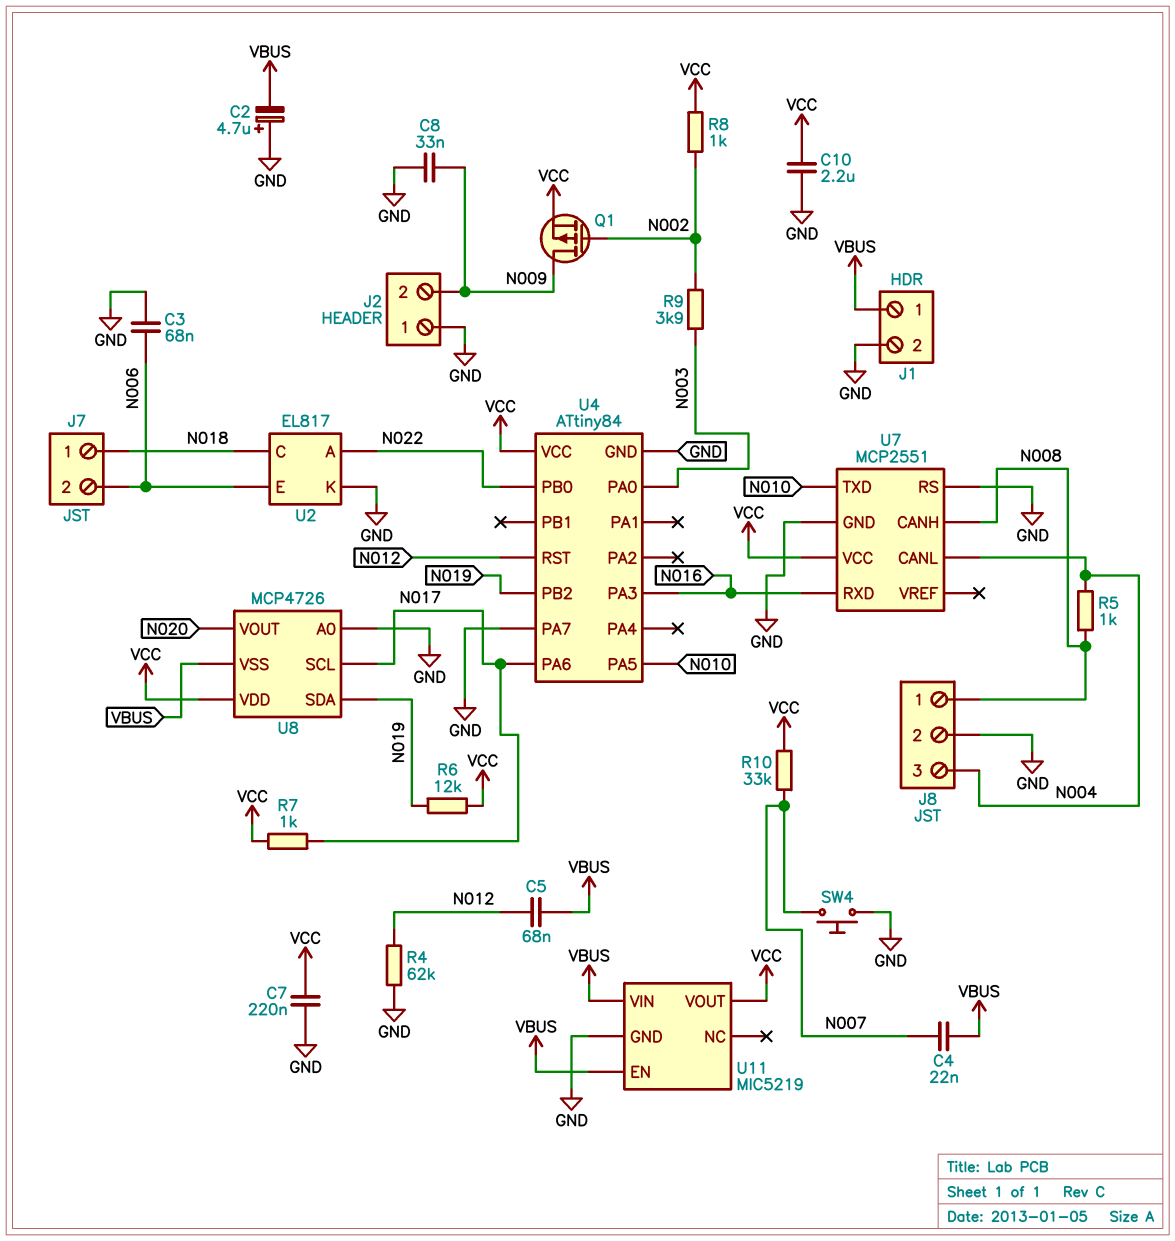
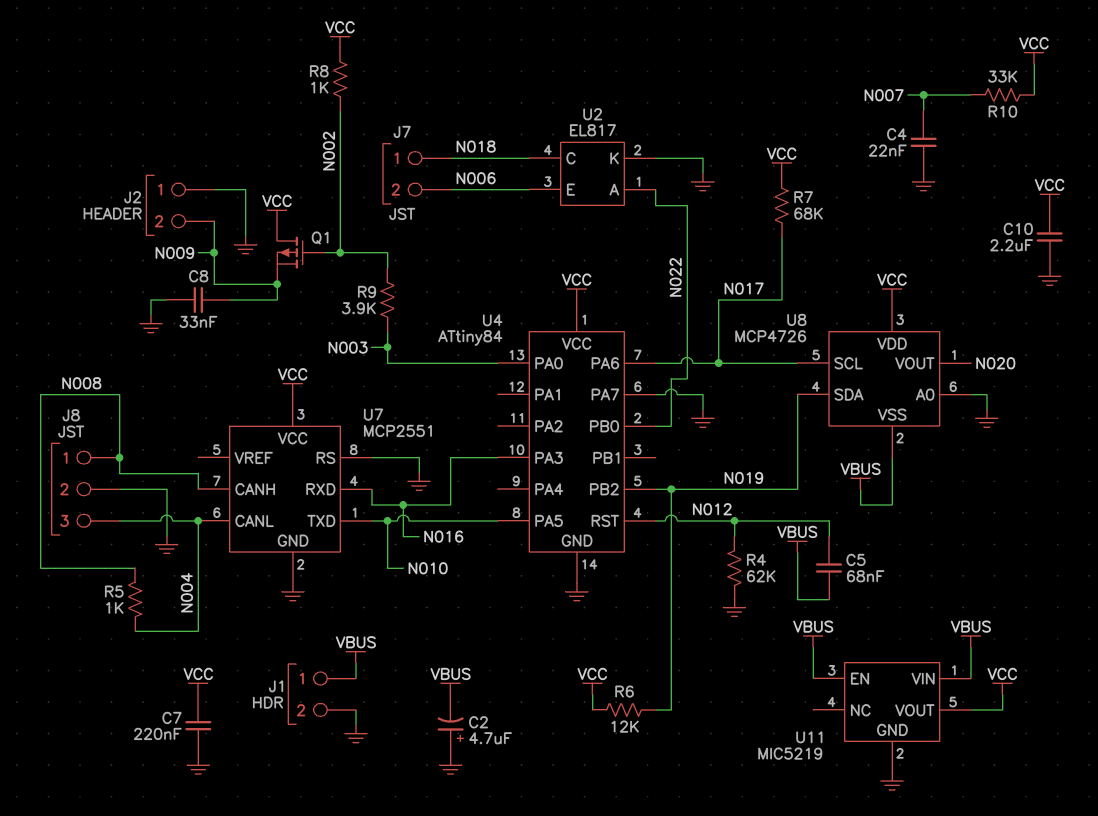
C3: 68nF (GND, N006) -> none
C4: 22nF (N007, VBUS) -> 22nF (GND, N007)
Q1: PMOS (G N002, D N009, S VCC) -> PMOS (G N002, D VCC, S N009)
R7: 1k (N017, VCC) -> 68k (N017, VCC)
SW4: button (GND, N007) -> none

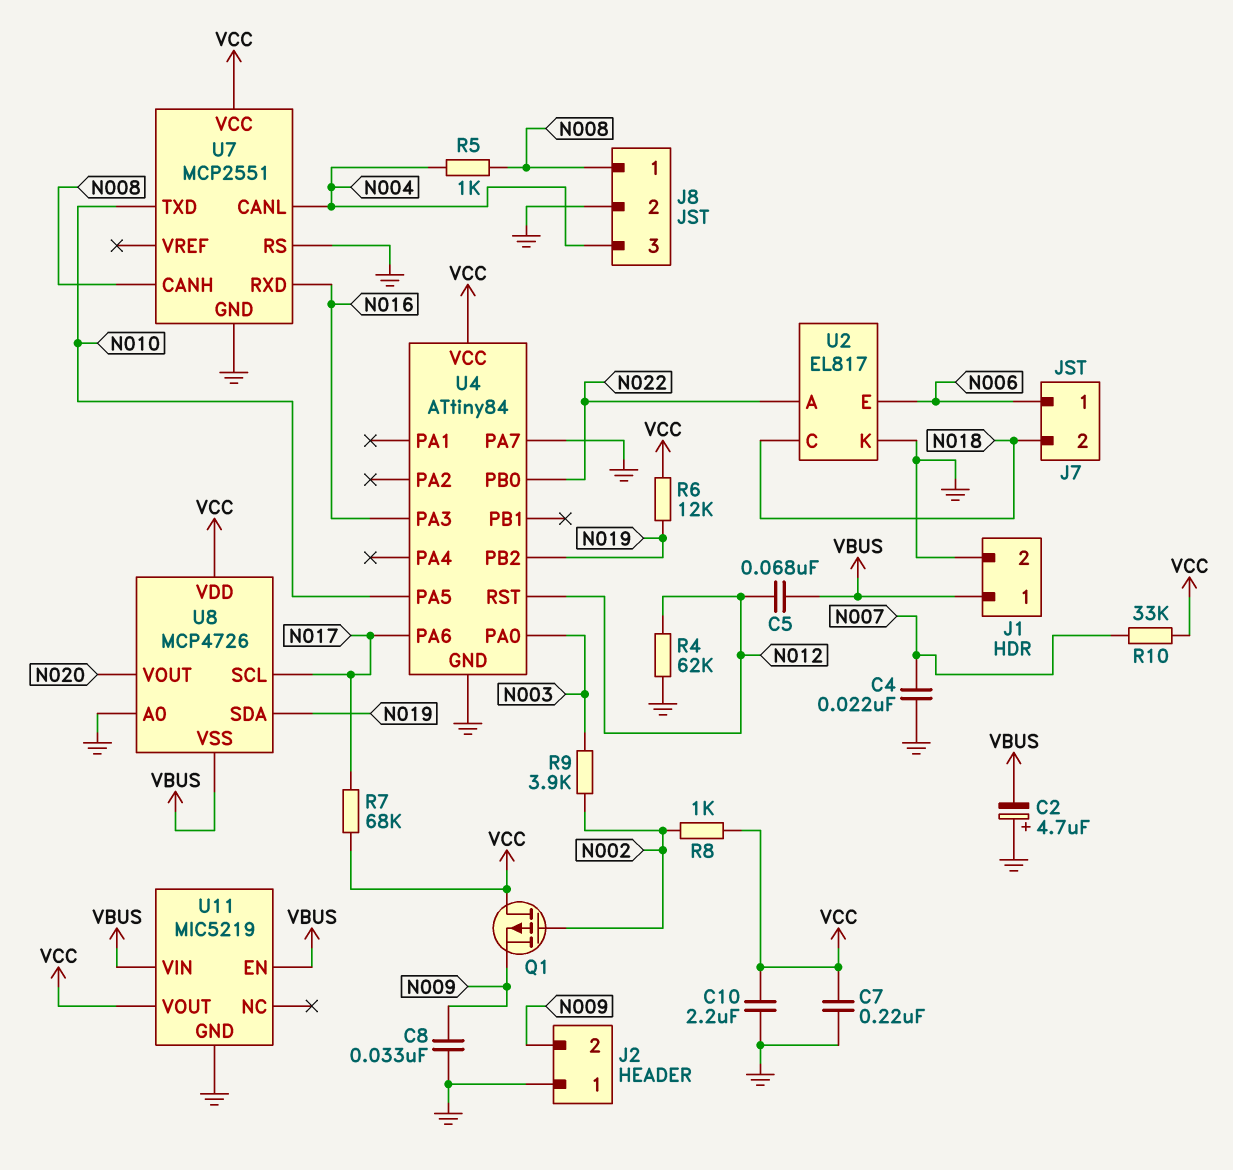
J7 pin 1: N018 -> N006
J7 pin 2: N006 -> N018

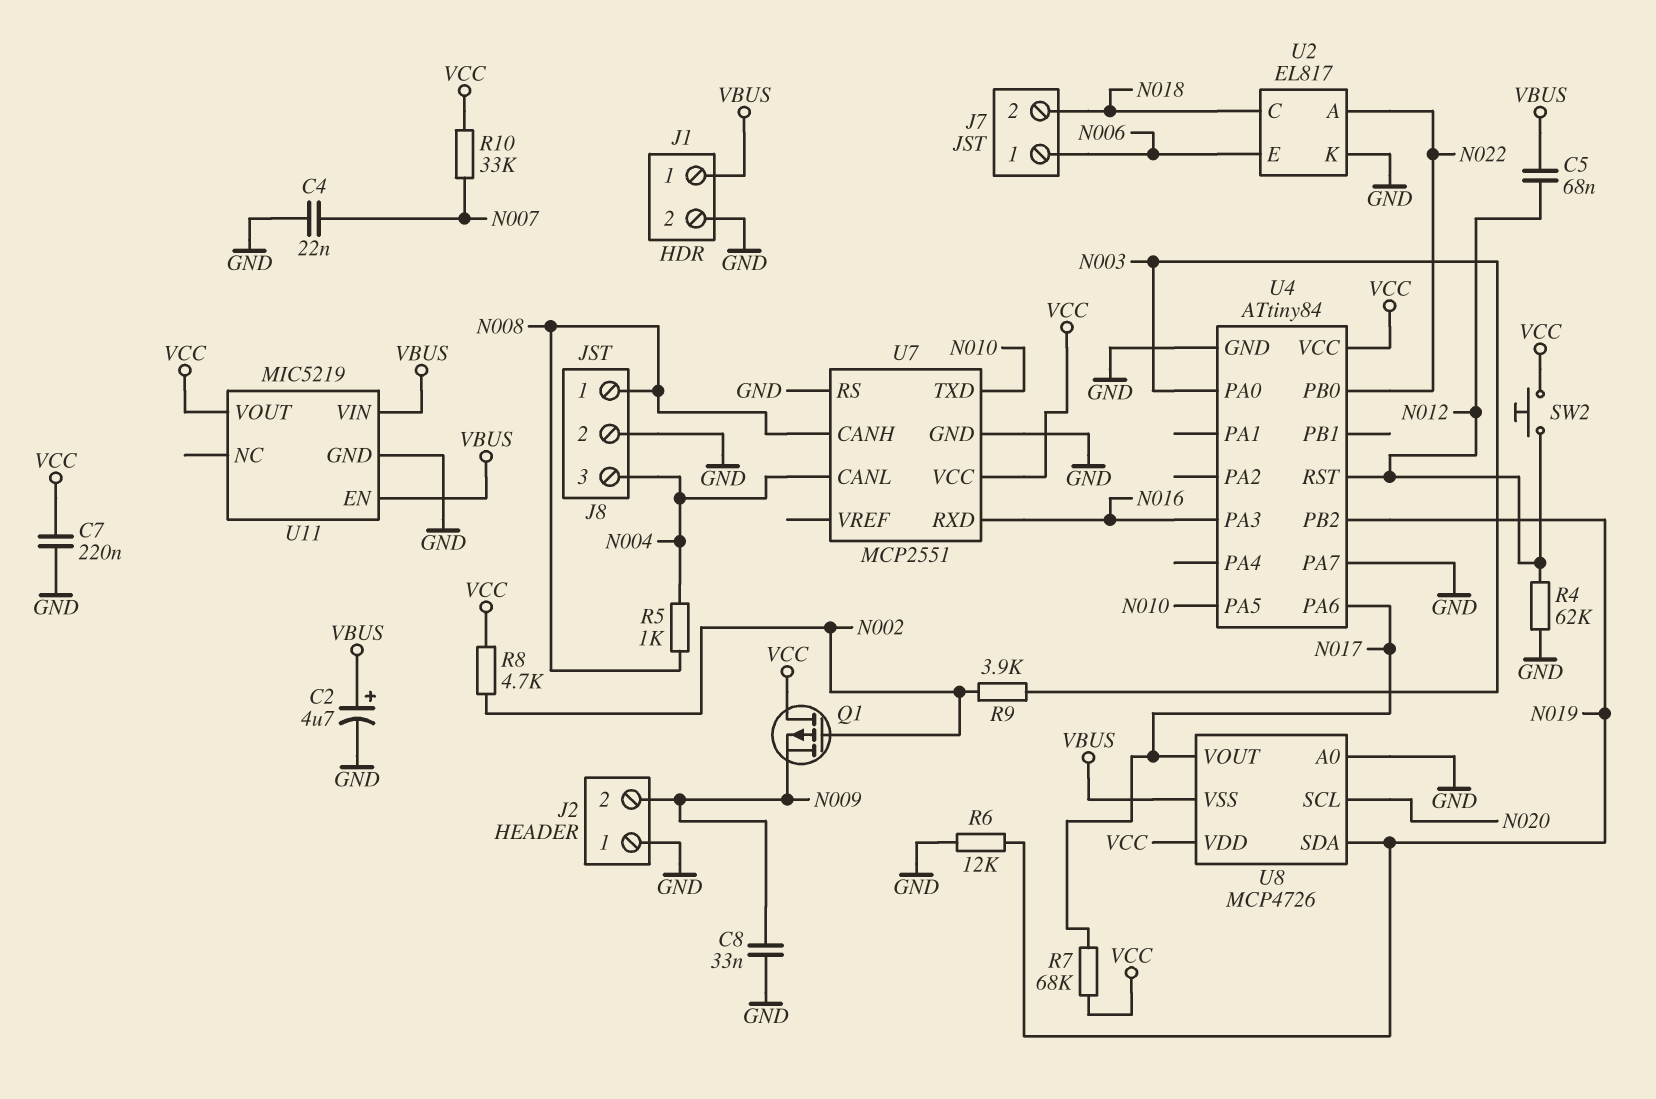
C2: 4.7uF (plus GND, minus VBUS) -> 4.7uF (plus VBUS, minus GND)
C10: 2.2uF (GND, VCC) -> none
R6: 12k (N019, VCC) -> 12k (GND, N019)
R8: 1k (N002, VCC) -> 4.7k (N002, VCC)
SW2: none -> button (N012, VCC)
U8 pin SCL: N017 -> N020
U8 pin VOUT: N020 -> N017

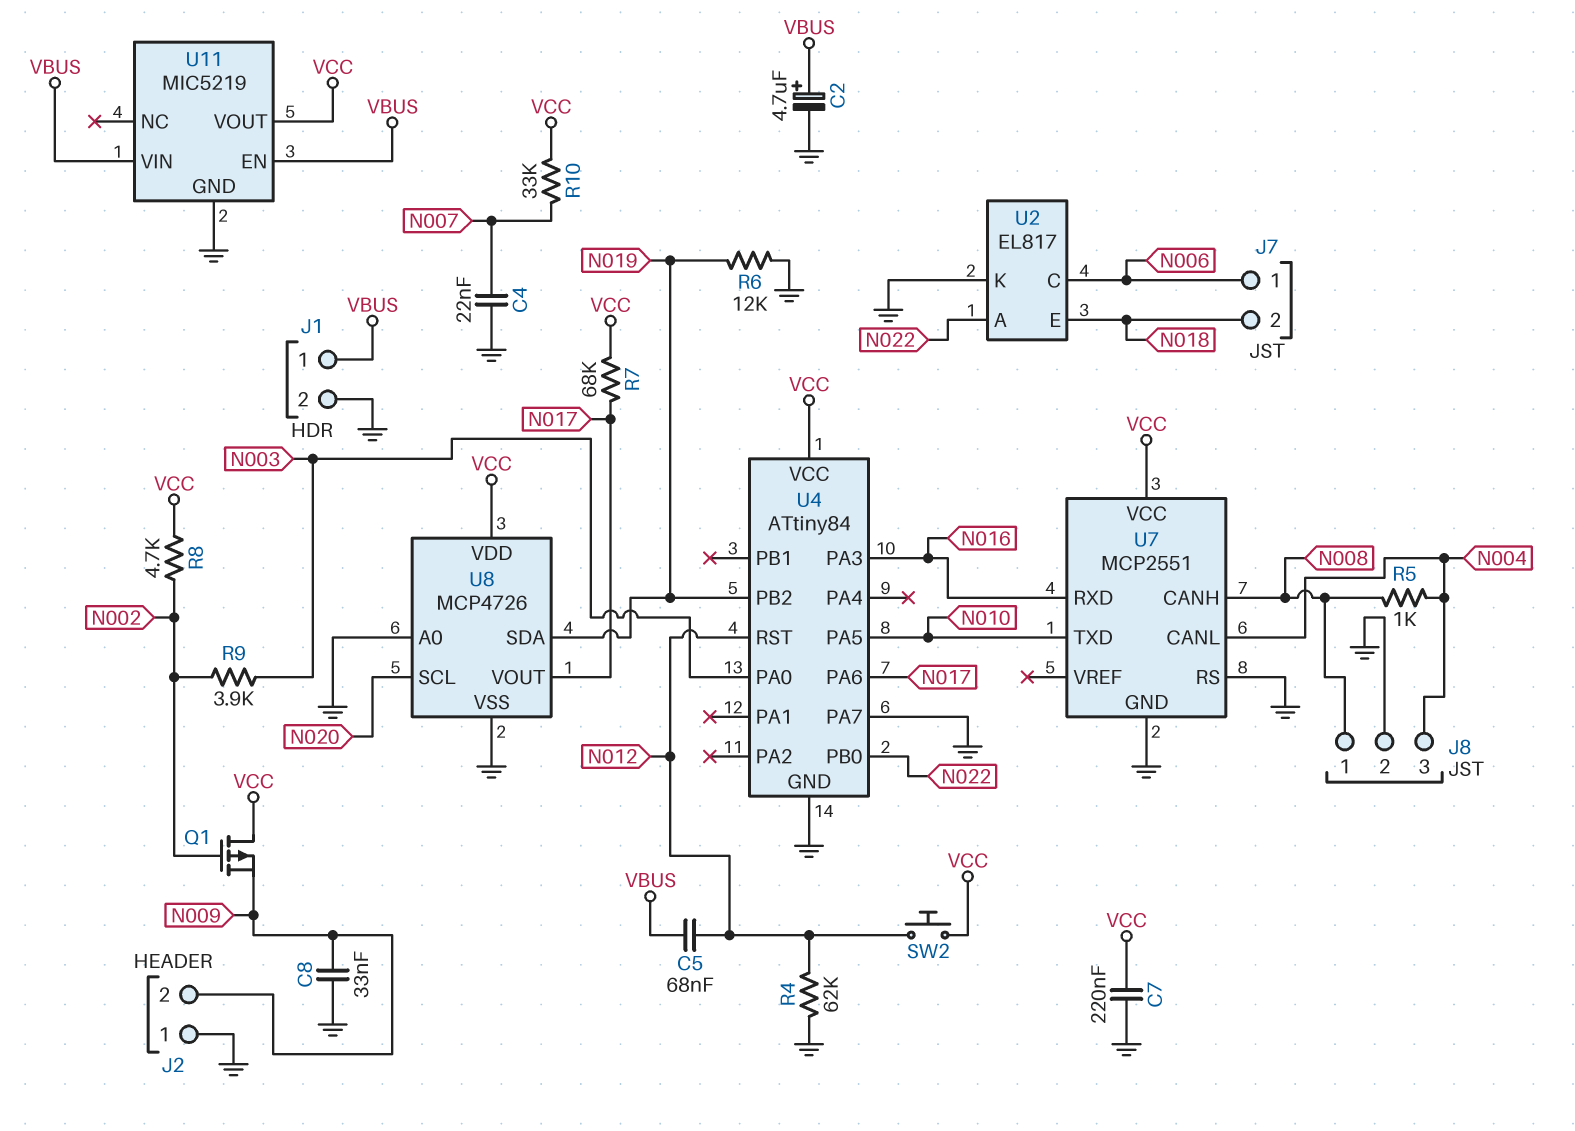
U2 pin C: N018 -> N006
U2 pin E: N006 -> N018
U8 pin VSS: VBUS -> GND

